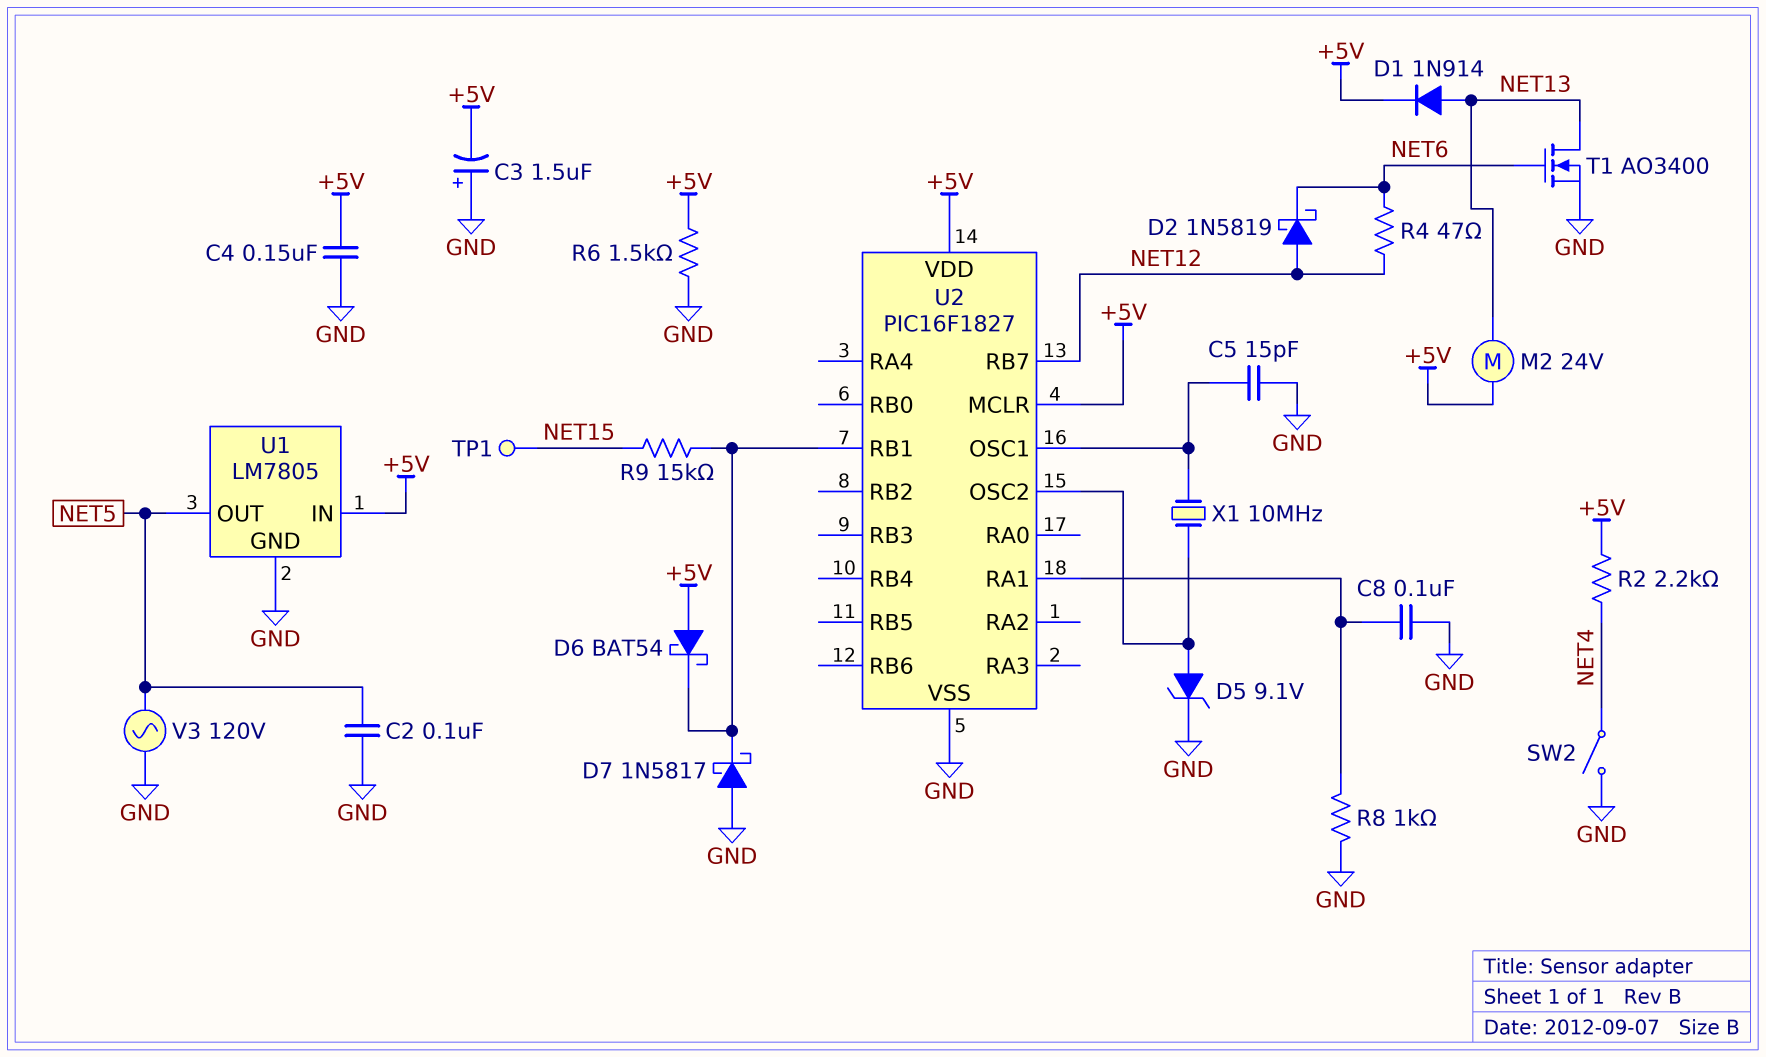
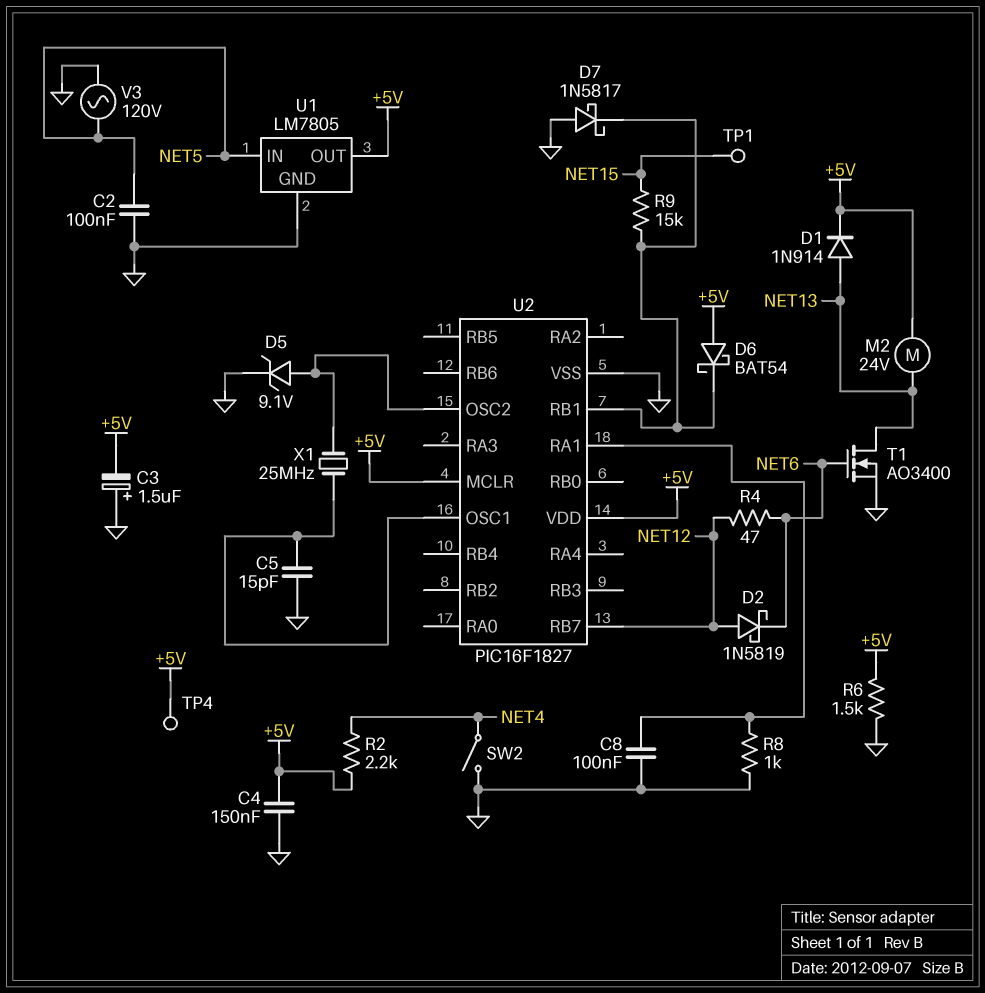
TP4: none -> test point (+5V)
U1 pin IN: +5V -> NET5
U1 pin OUT: NET5 -> +5V
X1: 10MHz (U2/OSC1, U2/OSC2) -> 25MHz (U2/OSC1, U2/OSC2)

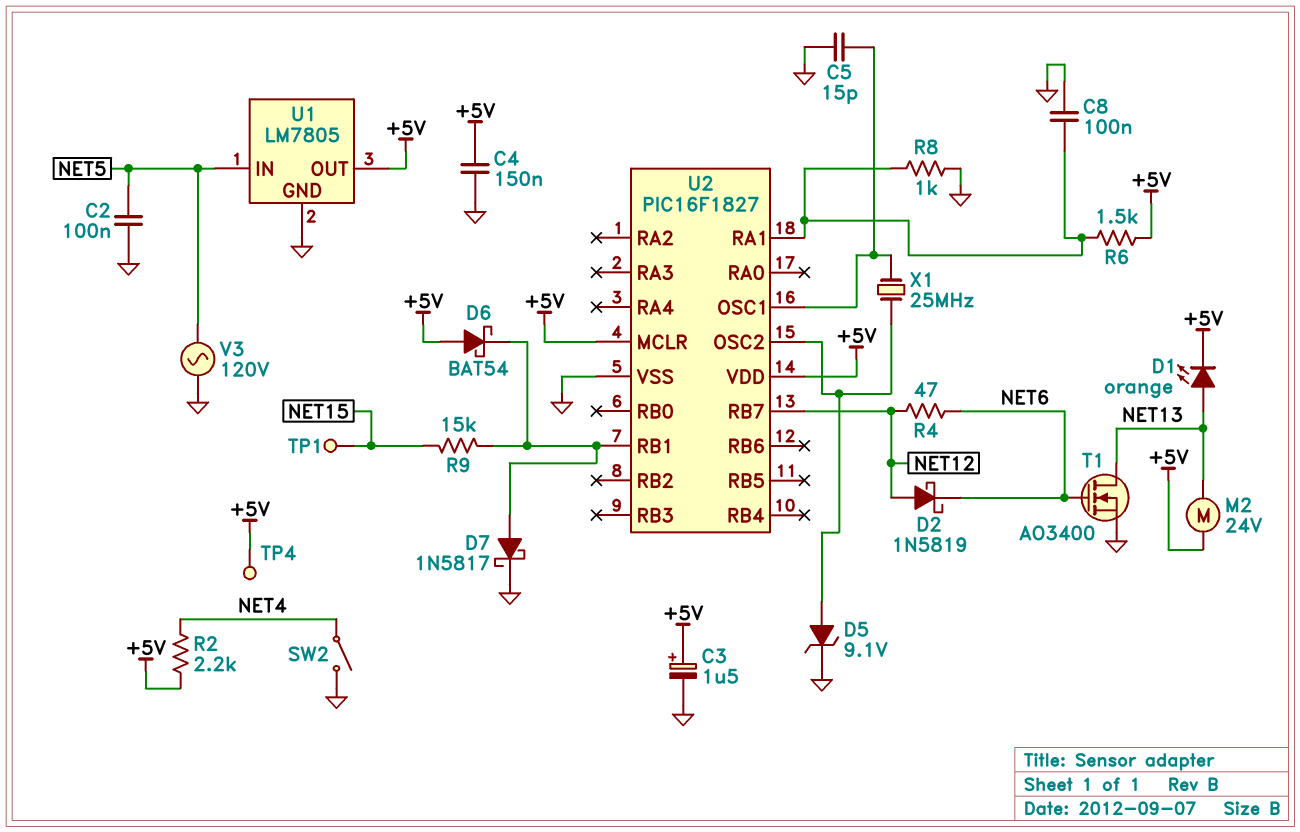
C3: 1.5uF (plus GND, minus +5V) -> 1.5uF (plus +5V, minus GND)
D1: diode 1N914 (A NET13, K +5V) -> LED orange (A NET13, K +5V)
D7: schottky 1N5817 (A GND, K U2/RB1) -> schottky 1N5817 (A U2/RB1, K GND)
R6: 1.5k (+5V, GND) -> 1.5k (+5V, U2/RA1)

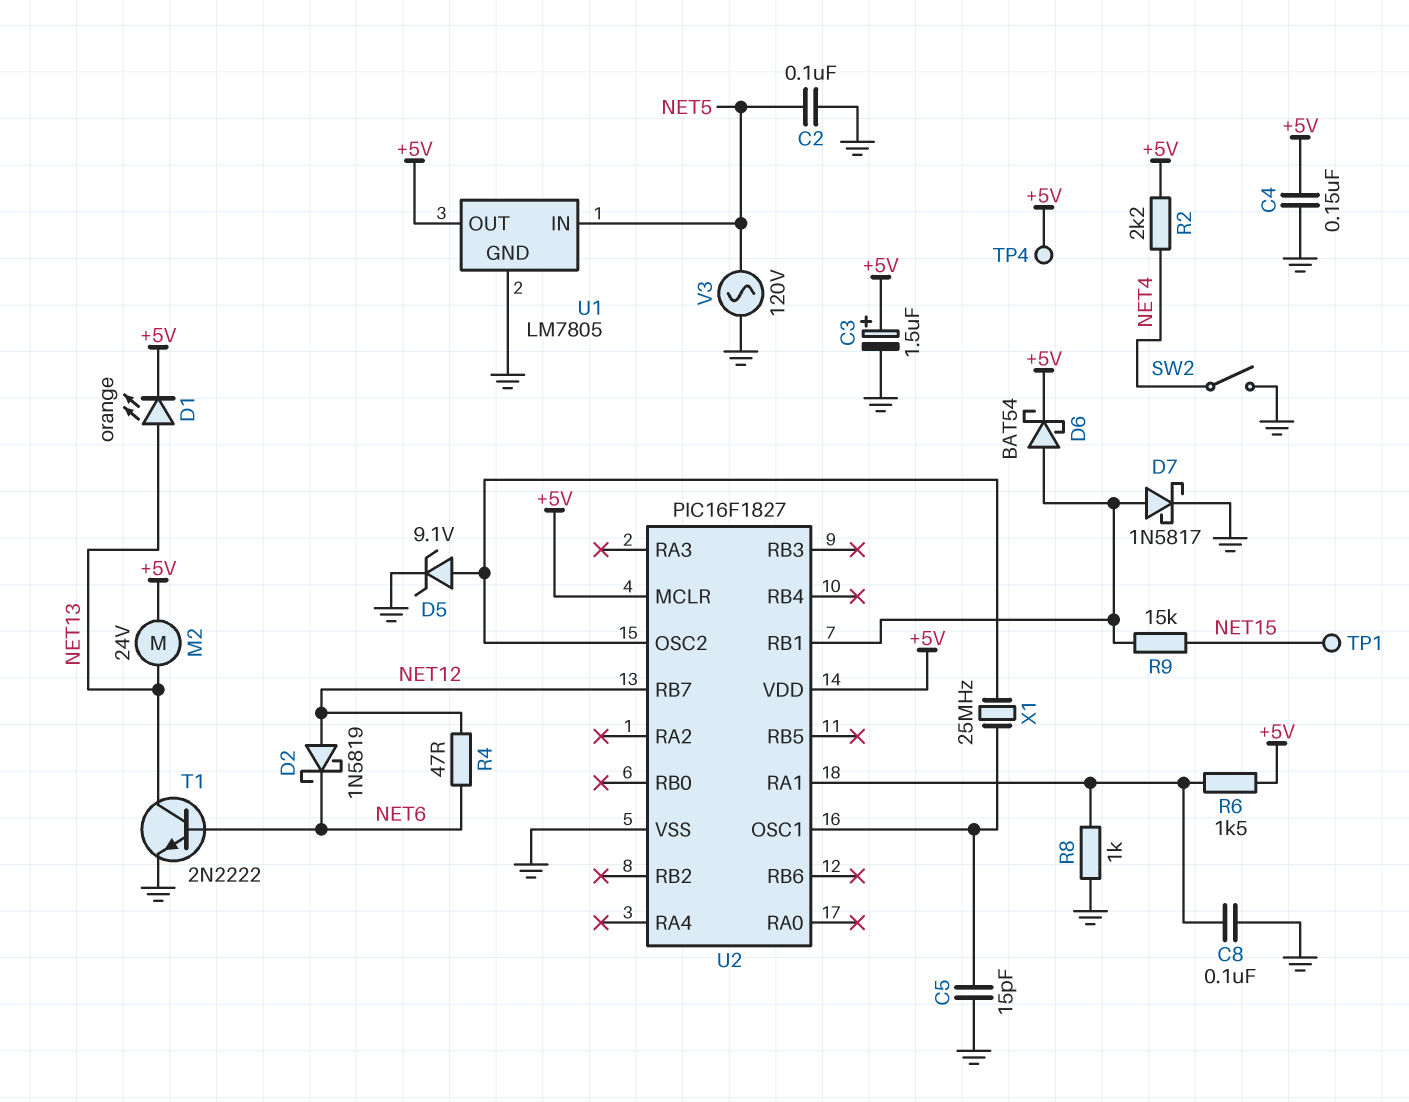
D6: schottky BAT54 (A +5V, K U2/RB1) -> schottky BAT54 (A U2/RB1, K +5V)
T1: NMOS AO3400 (G NET6, D NET13, S GND) -> NPN 2N2222 (B NET6, C NET13, E GND)

